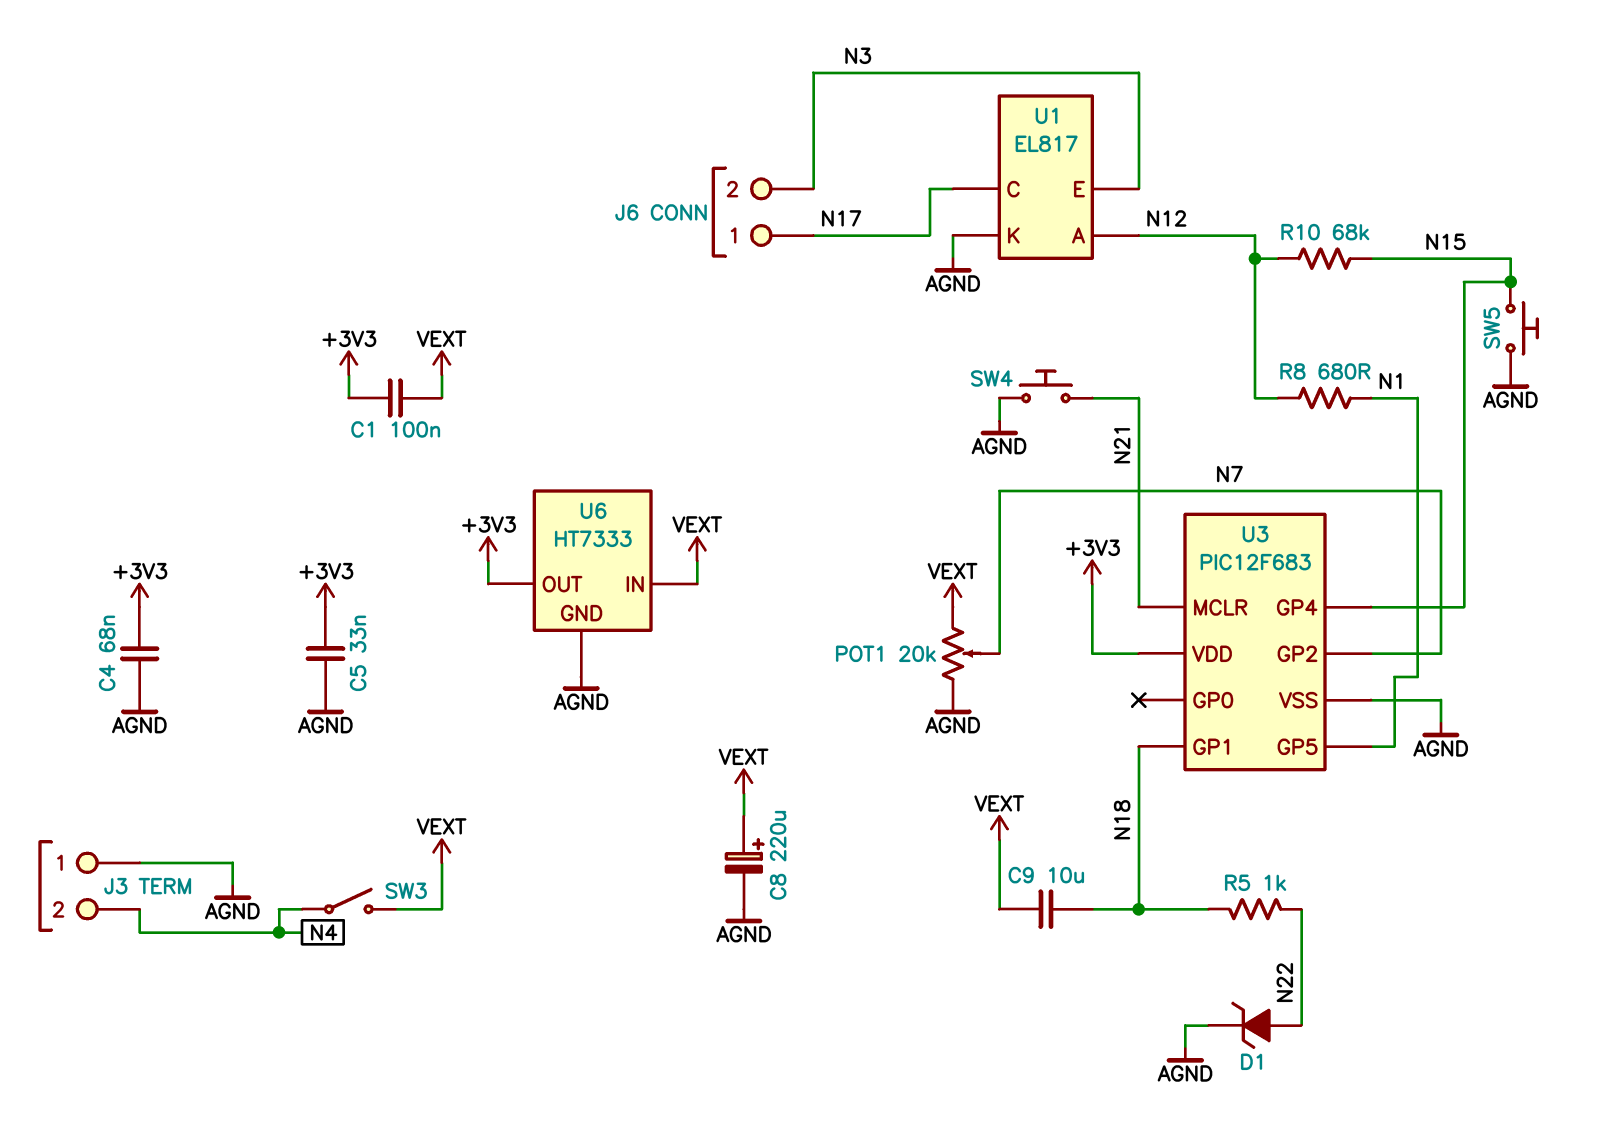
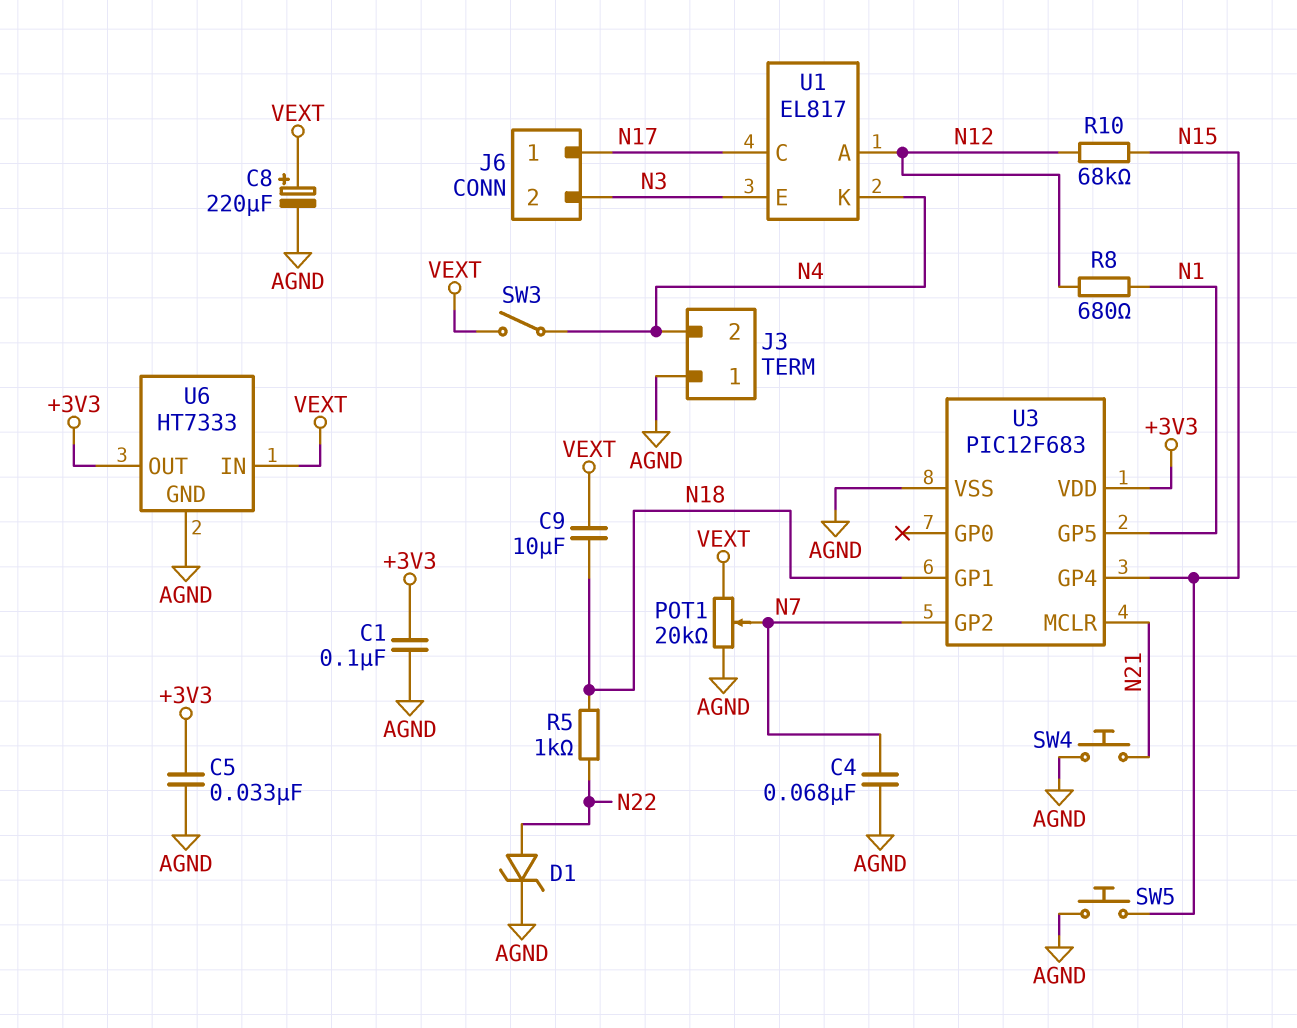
C1: 100nF (+3V3, VEXT) -> 100nF (+3V3, AGND)
C4: 68nF (+3V3, AGND) -> 68nF (AGND, N7)
U1 pin K: AGND -> N4

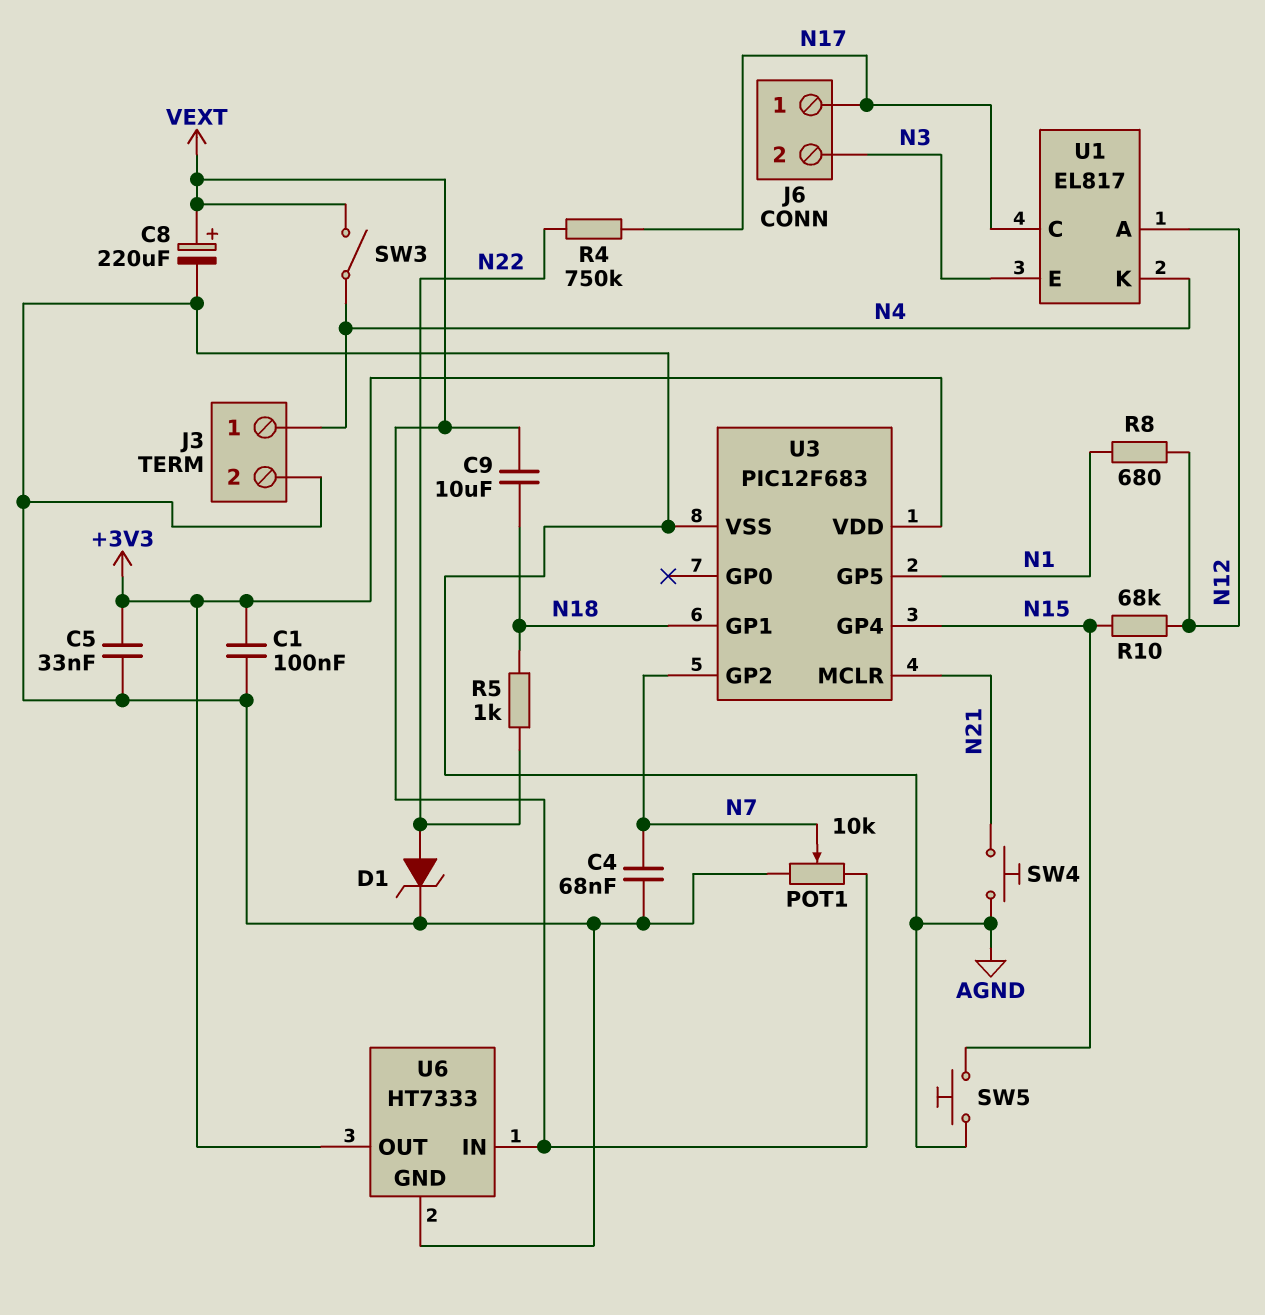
J3 pin 1: AGND -> N4
J3 pin 2: N4 -> AGND
POT1: 20k (AGND, VEXT, wiper N7) -> 10k (AGND, VEXT, wiper N7)
R4: none -> 750k (N17, N22)

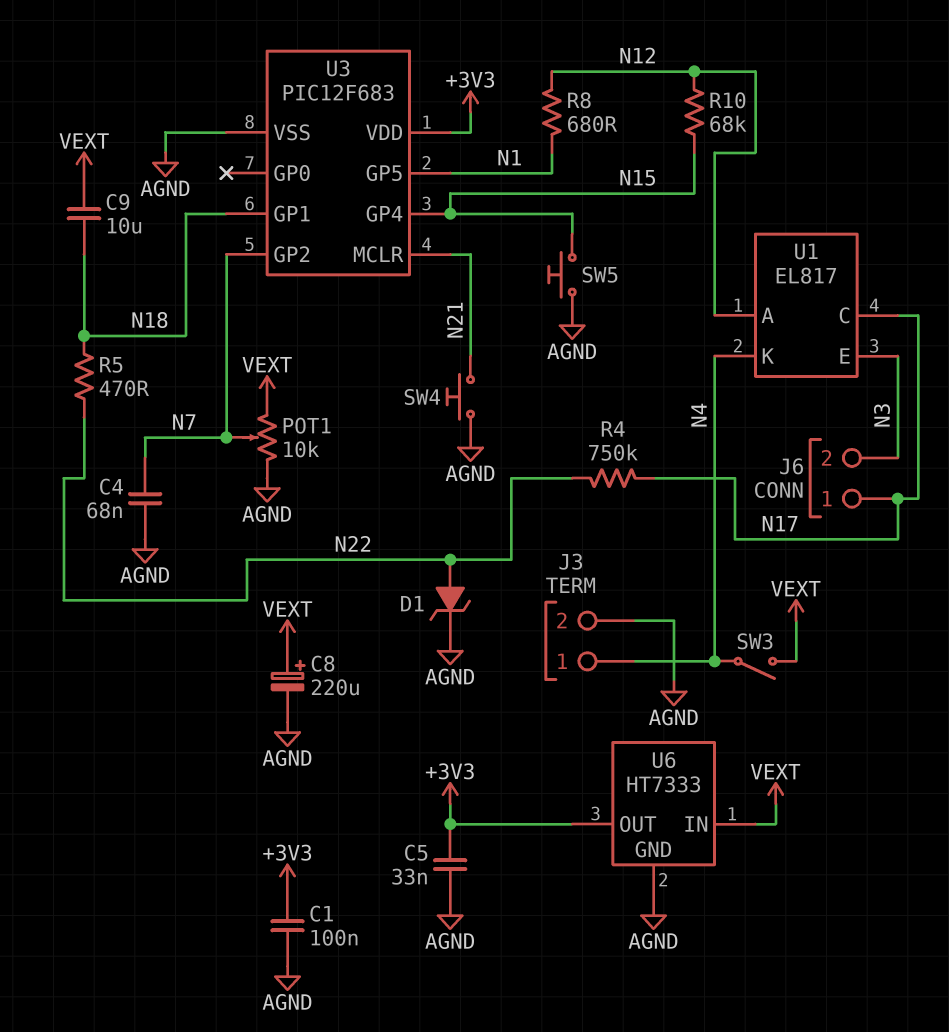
R5: 1k (N18, N22) -> 470 (N18, N22)

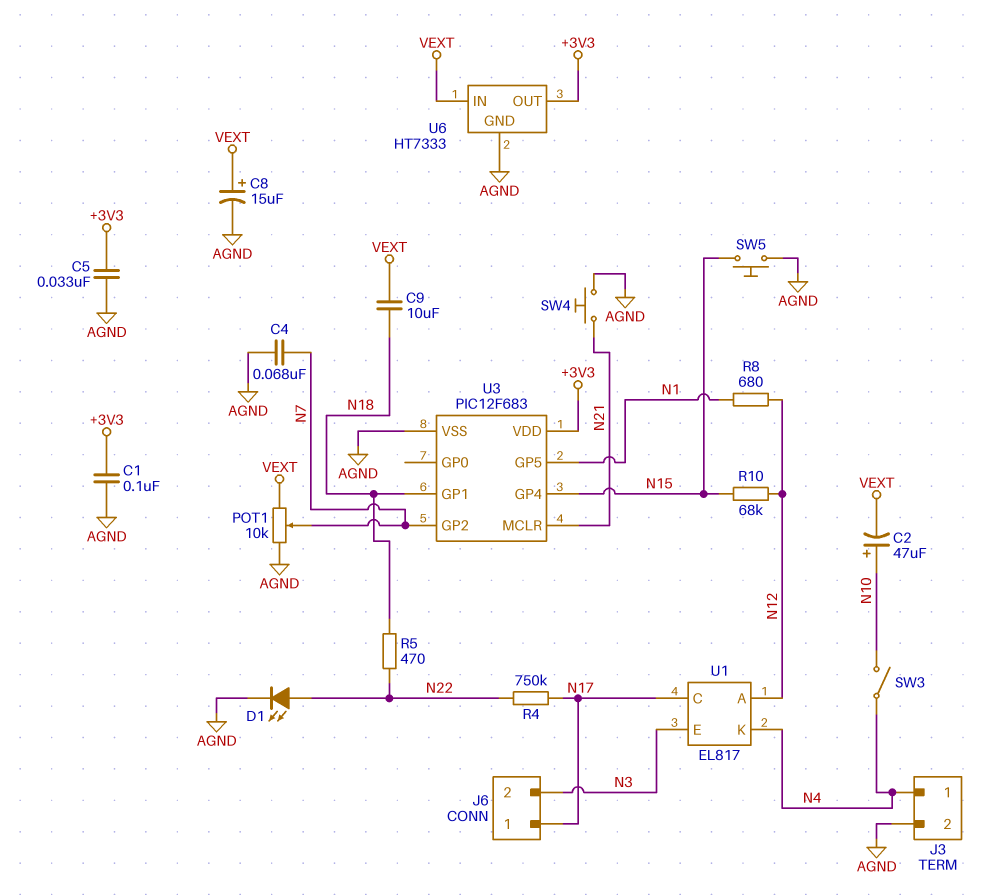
C2: none -> 47uF (plus N10, minus VEXT)
C8: 220uF (plus VEXT, minus AGND) -> 15uF (plus VEXT, minus AGND)
D1: zener (A N22, K AGND) -> LED (A N22, K AGND)
SW3: switch (N4, VEXT) -> switch (N4, N10)

